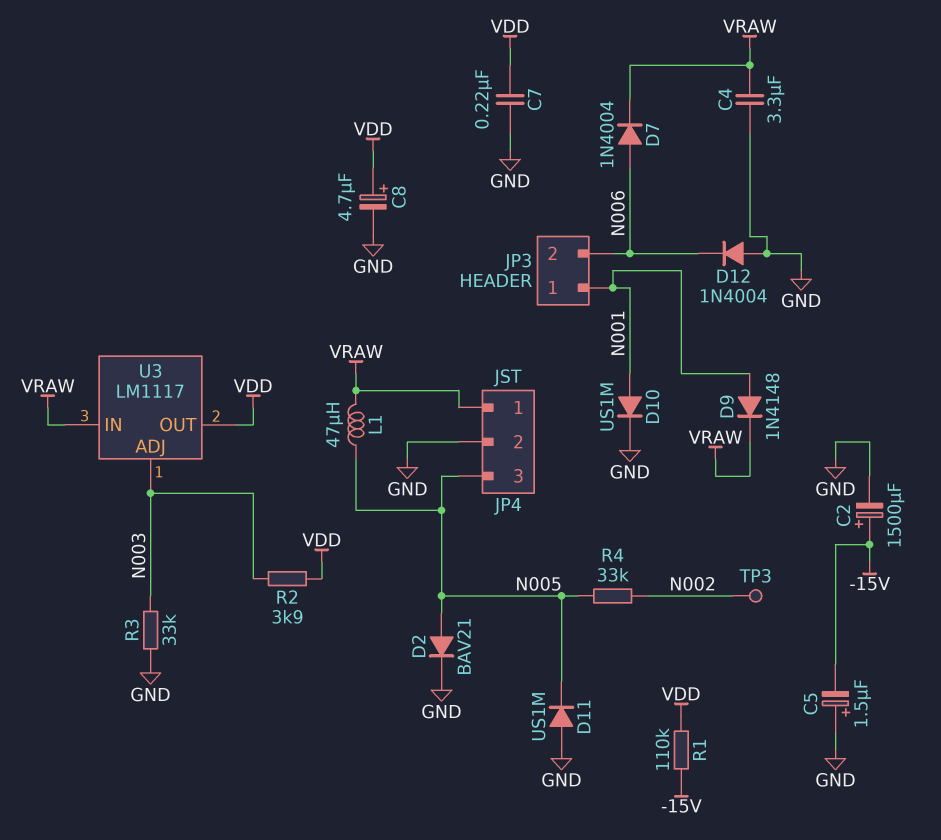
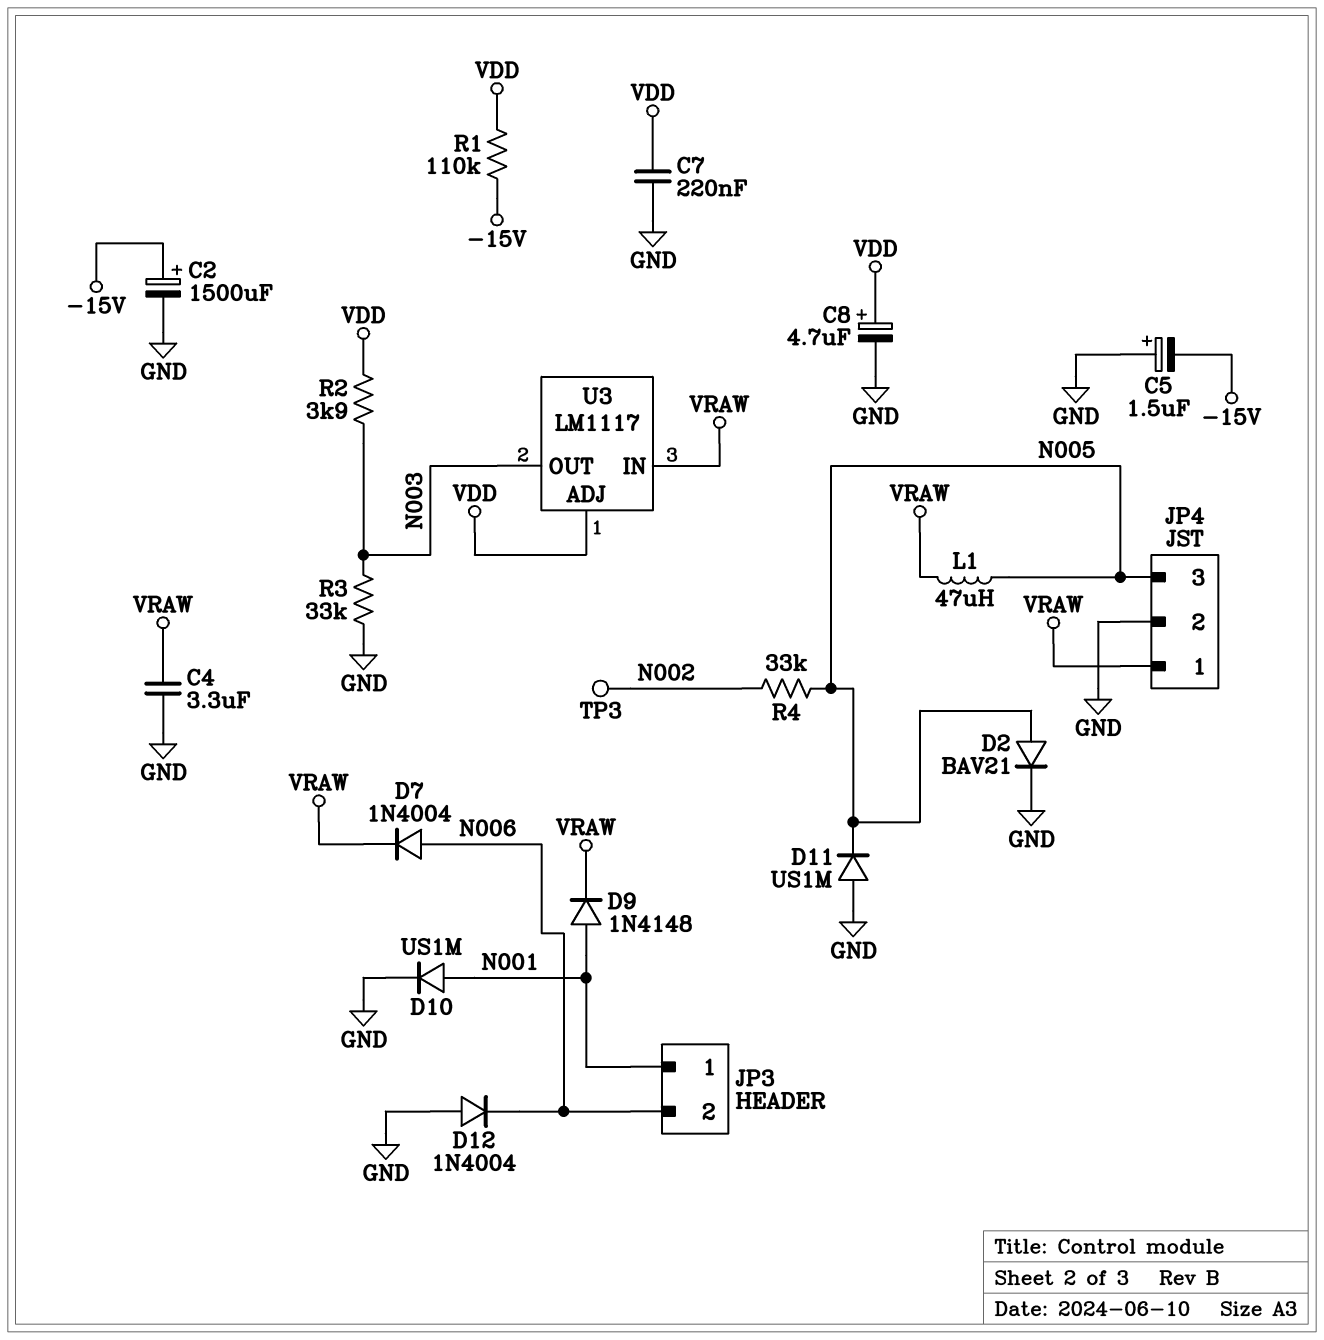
U3 pin ADJ: N003 -> VDD
U3 pin OUT: VDD -> N003

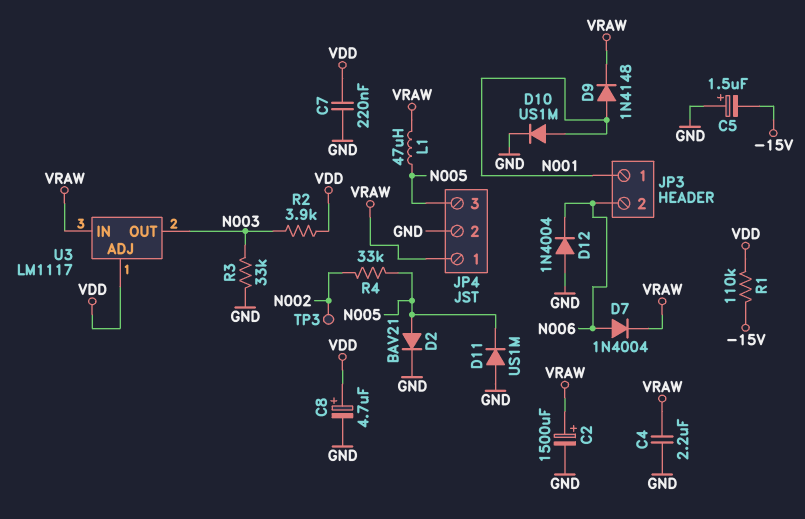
C2: 1500uF (plus -15V, minus GND) -> 1500uF (plus VRAW, minus GND)
C4: 3.3uF (GND, VRAW) -> 2.2uF (GND, VRAW)

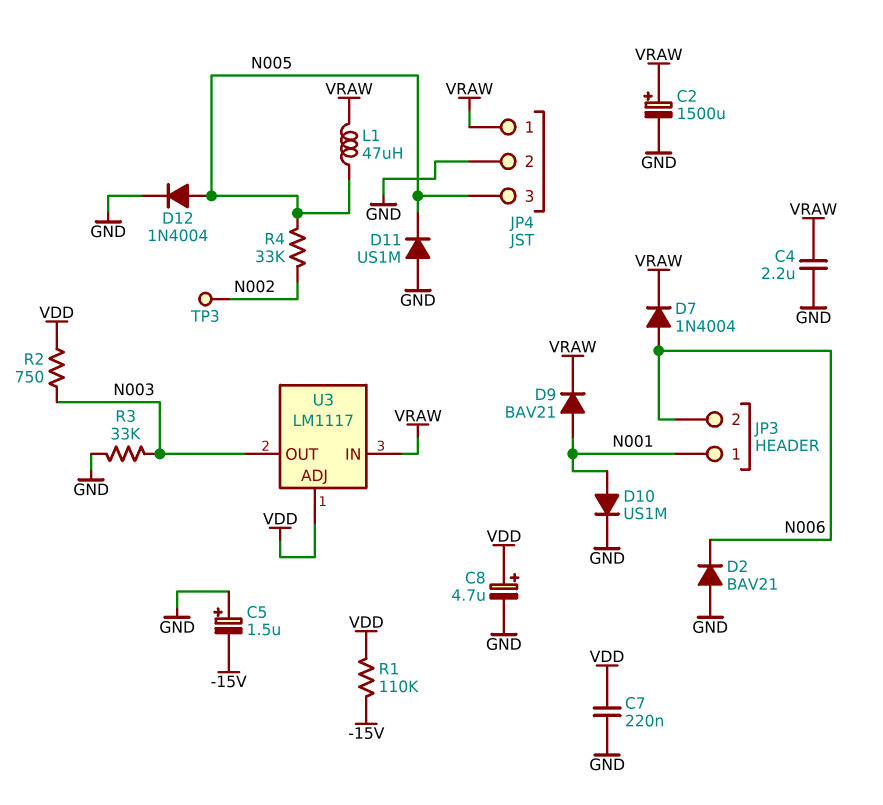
D2: diode BAV21 (A N005, K GND) -> diode BAV21 (A GND, K N006)
D9: diode 1N4148 (A N001, K VRAW) -> diode BAV21 (A N001, K VRAW)
D12: diode 1N4004 (A GND, K N006) -> diode 1N4004 (A N005, K GND)
R2: 3.9k (N003, VDD) -> 750 (N003, VDD)

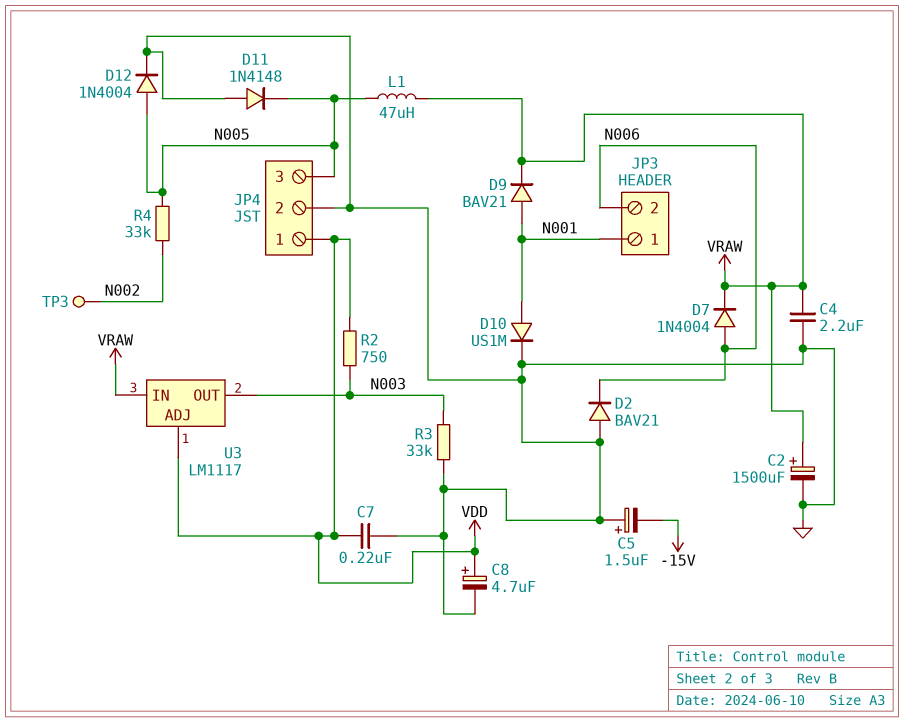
D11: diode US1M (A GND, K N005) -> diode 1N4148 (A GND, K N005)
JP4 pin 1: VRAW -> VDD
R1: 110k (-15V, VDD) -> none

